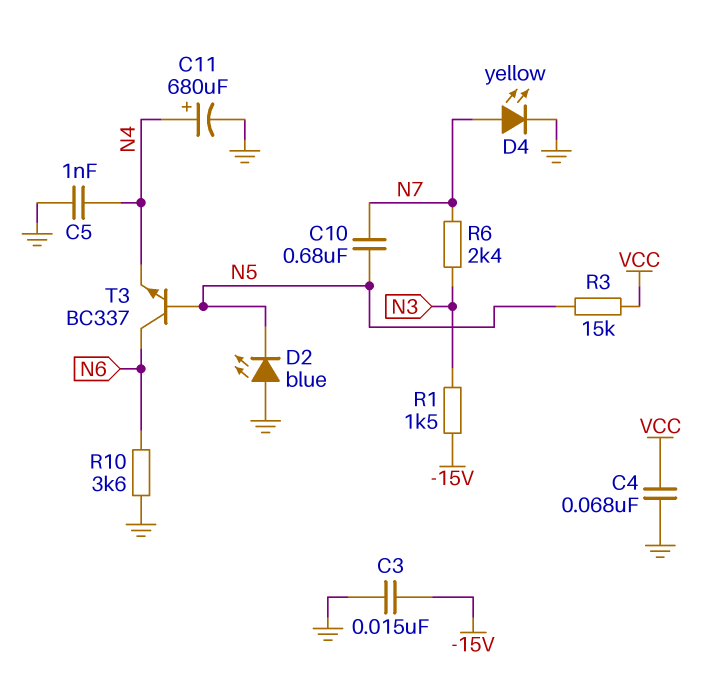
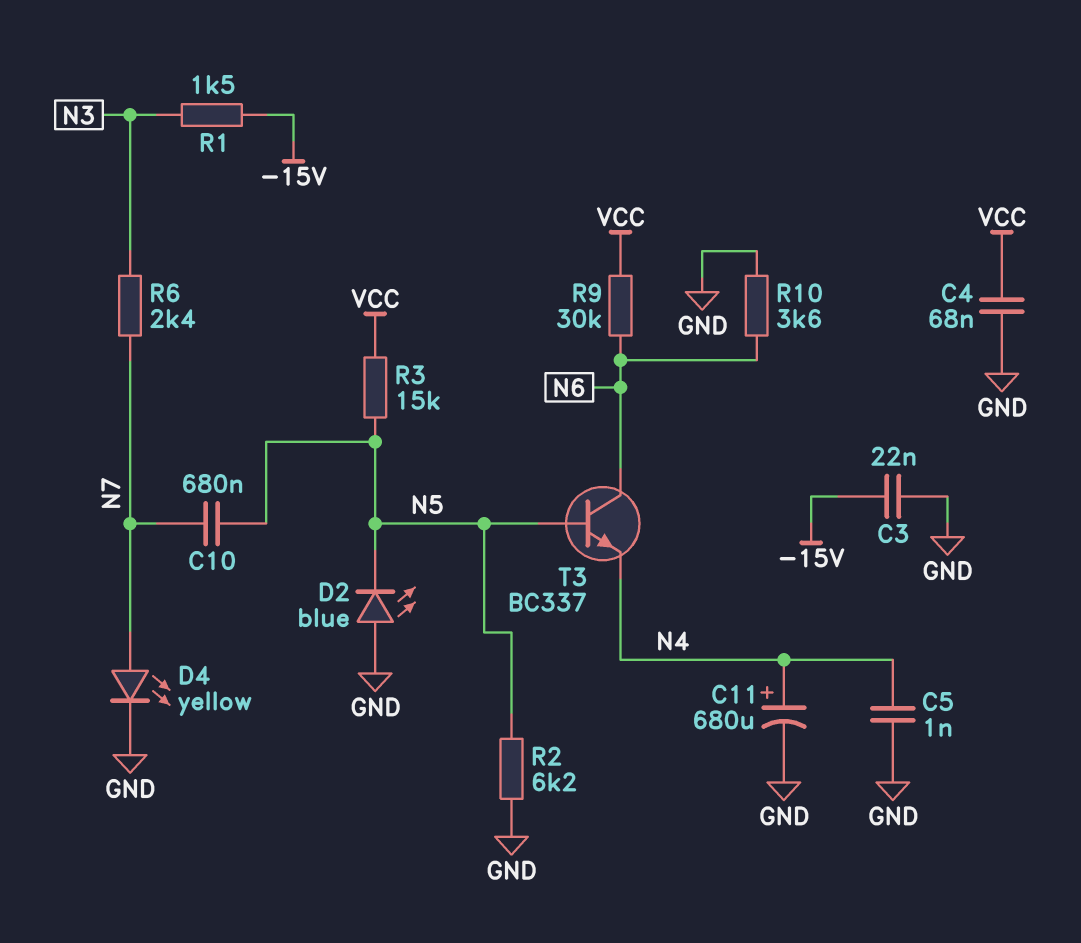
C3: 15nF (-15V, GND) -> 22nF (-15V, GND)
R2: none -> 6.2k (GND, N5)
R9: none -> 30k (N6, VCC)

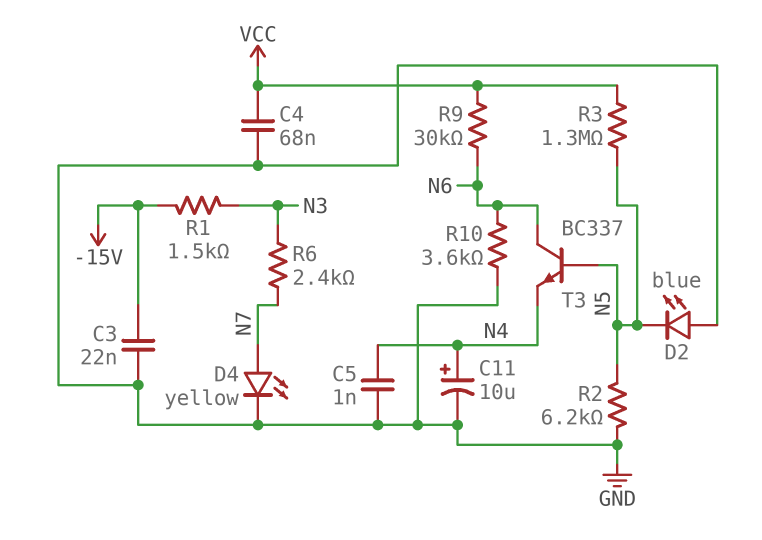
C10: 680nF (N5, N7) -> none
C11: 680uF (plus N4, minus GND) -> 10uF (plus N4, minus GND)
R3: 15k (N5, VCC) -> 1.3M (N5, VCC)

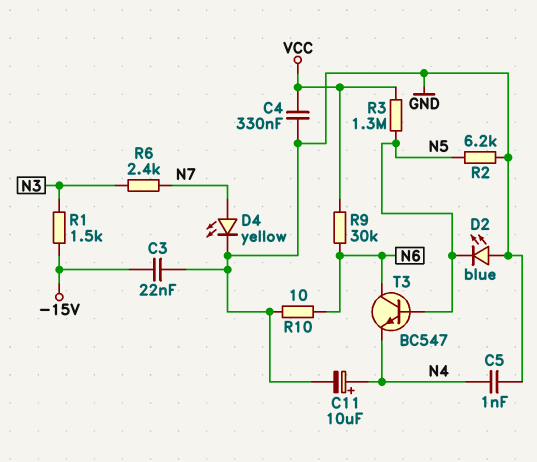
C4: 68nF (GND, VCC) -> 330nF (GND, VCC)
R10: 3.6k (GND, N6) -> 10 (GND, N6)
T3: NPN BC337 (B N5, C N6, E N4) -> NPN BC547 (B N5, C N6, E N4)

